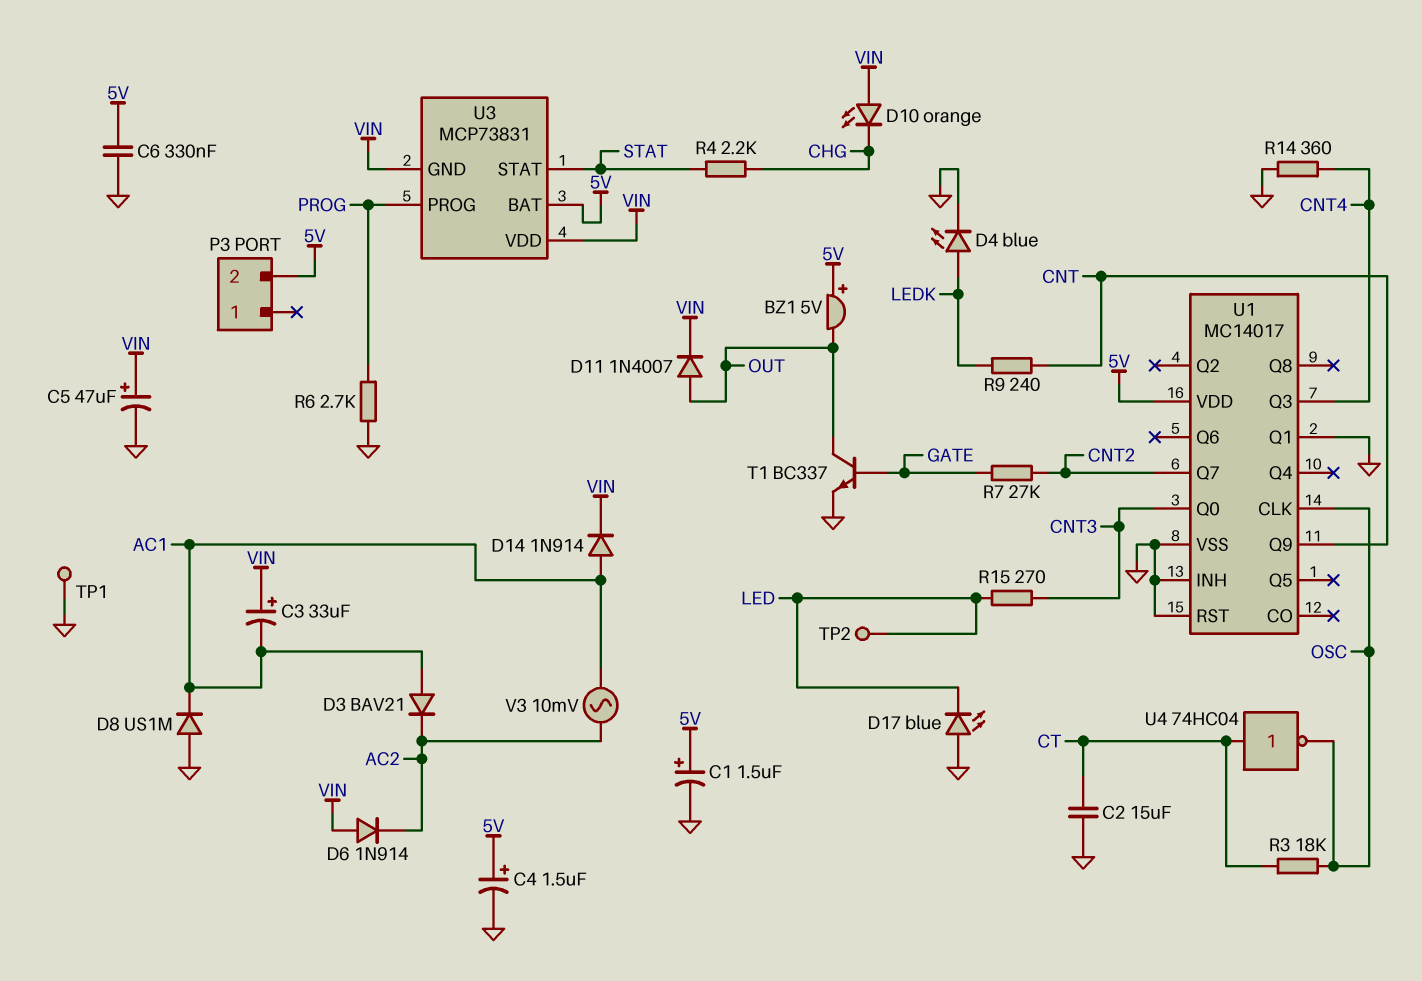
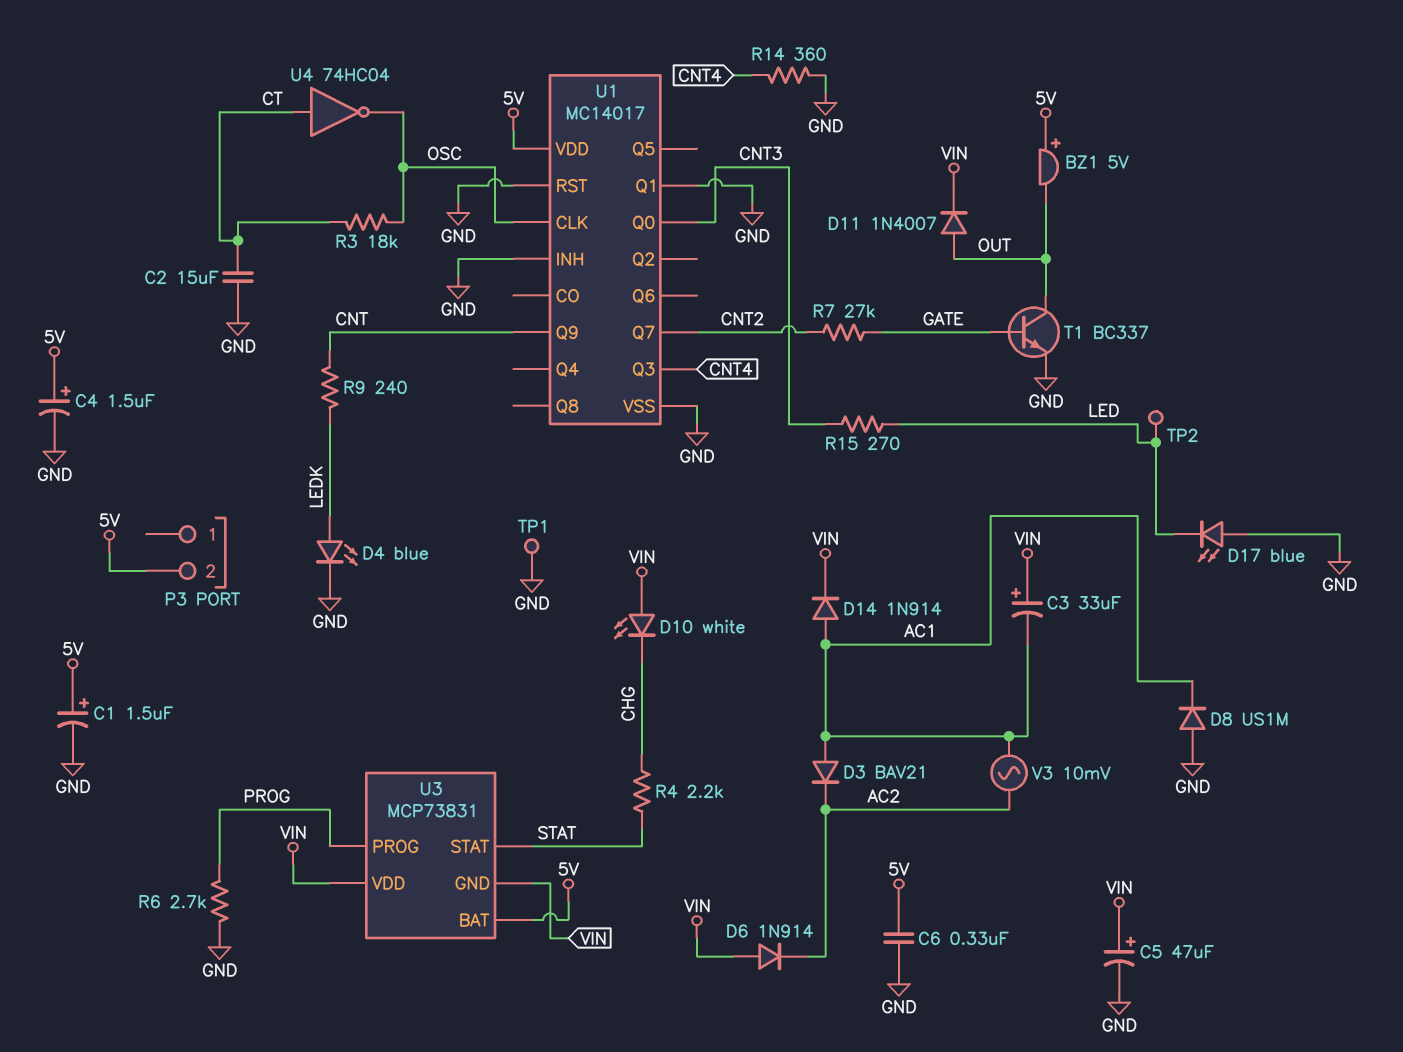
D10: LED orange (A VIN, K CHG) -> LED white (A VIN, K CHG)

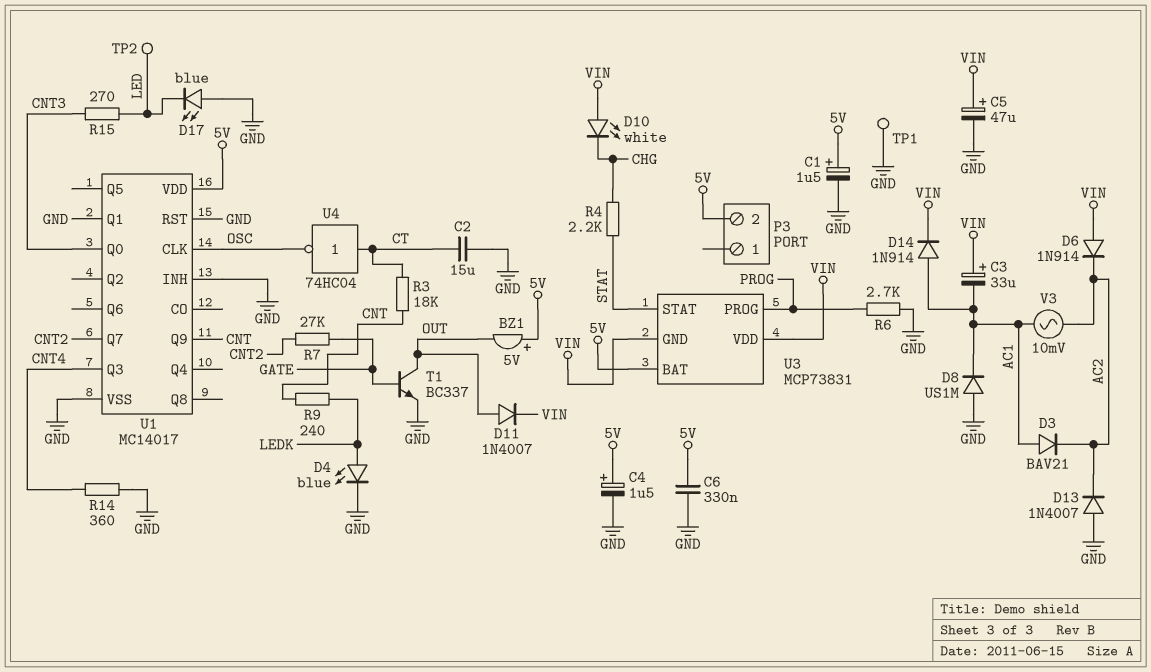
D13: none -> diode 1N4007 (A GND, K AC2)
R3: 18k (CT, OSC) -> 18k (CNT, CT)

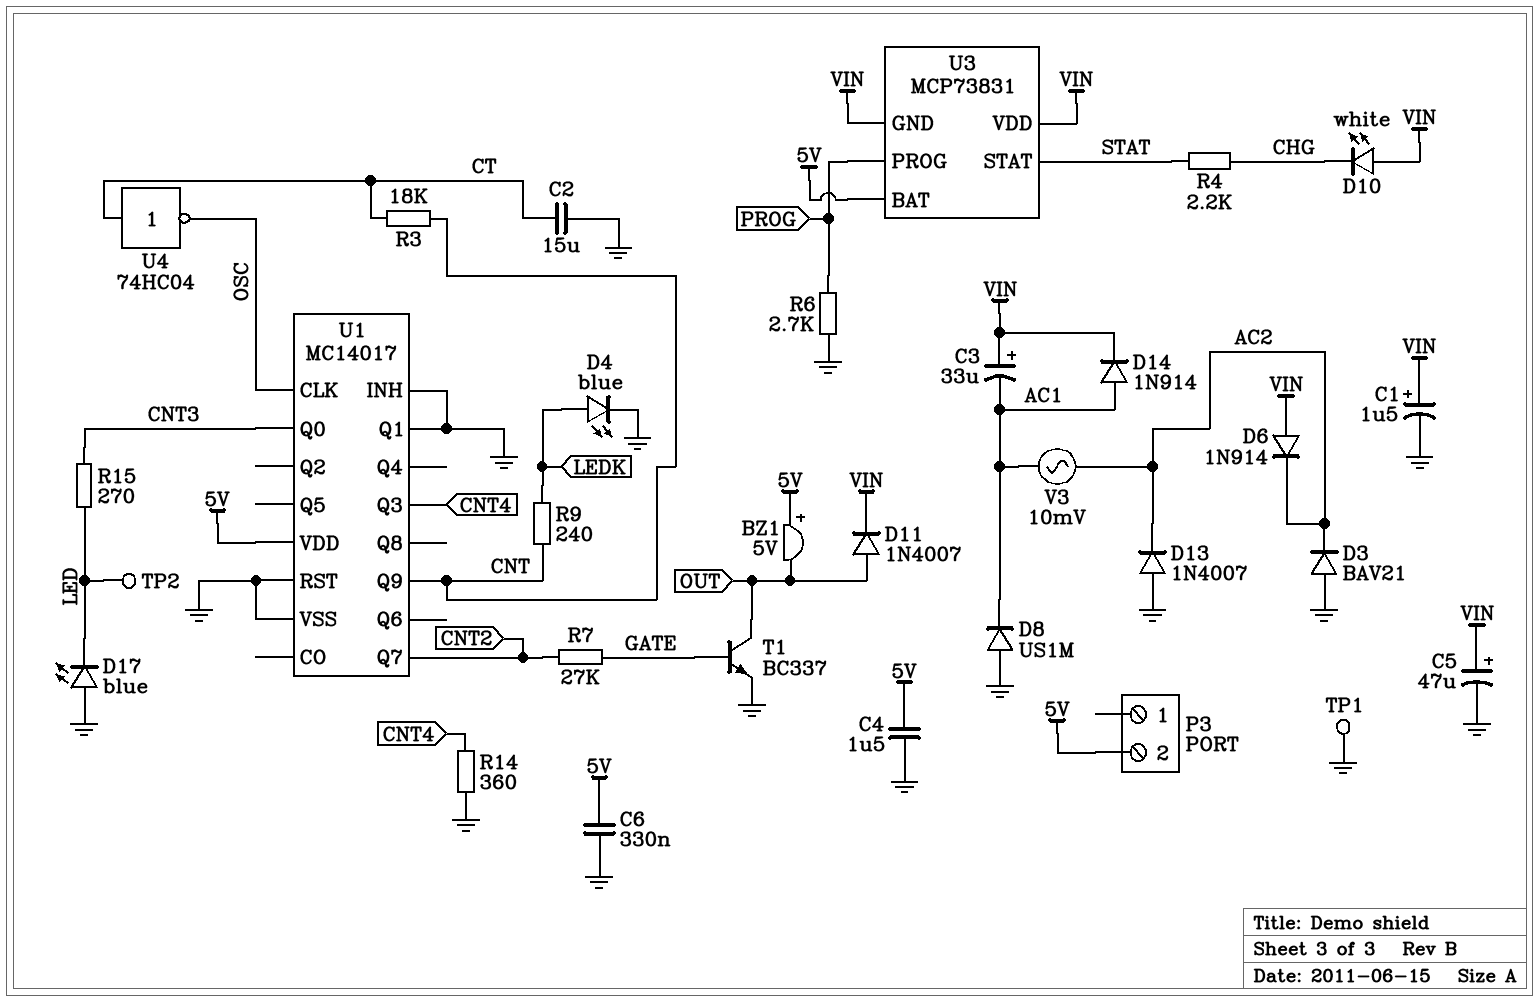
C1: 1.5uF (plus 5V, minus GND) -> 1.5uF (plus VIN, minus GND)
C4: 1.5uF (plus 5V, minus GND) -> 1.5uF (5V, GND)
D3: diode BAV21 (A AC1, K AC2) -> diode BAV21 (A GND, K AC2)

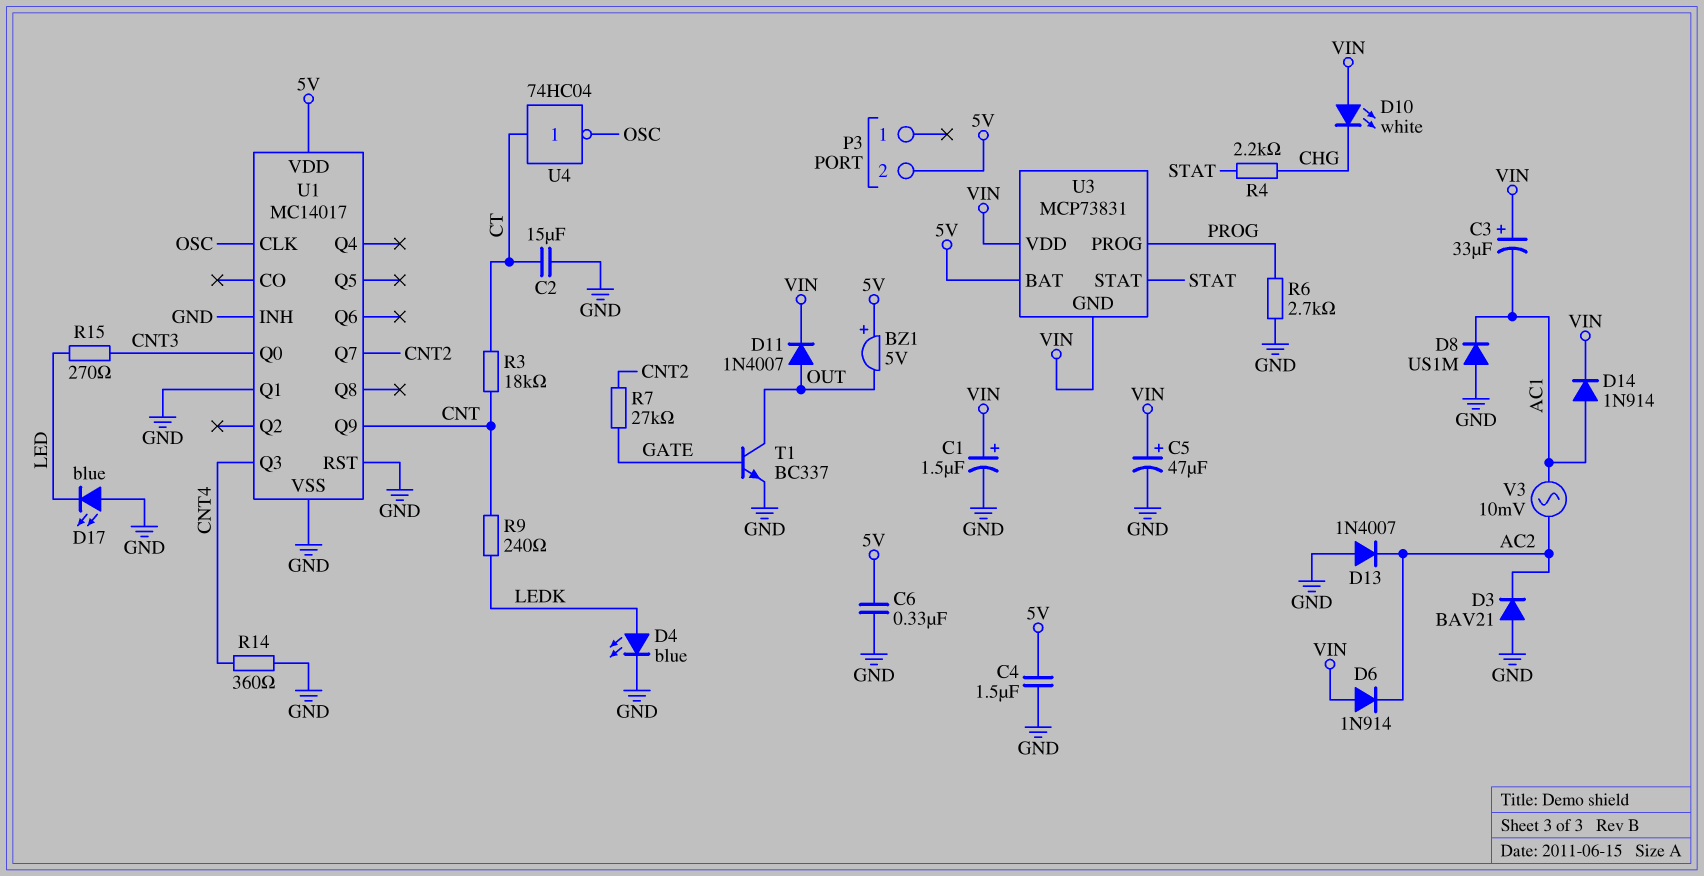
TP1: test point (GND) -> none
TP2: test point (LED) -> none

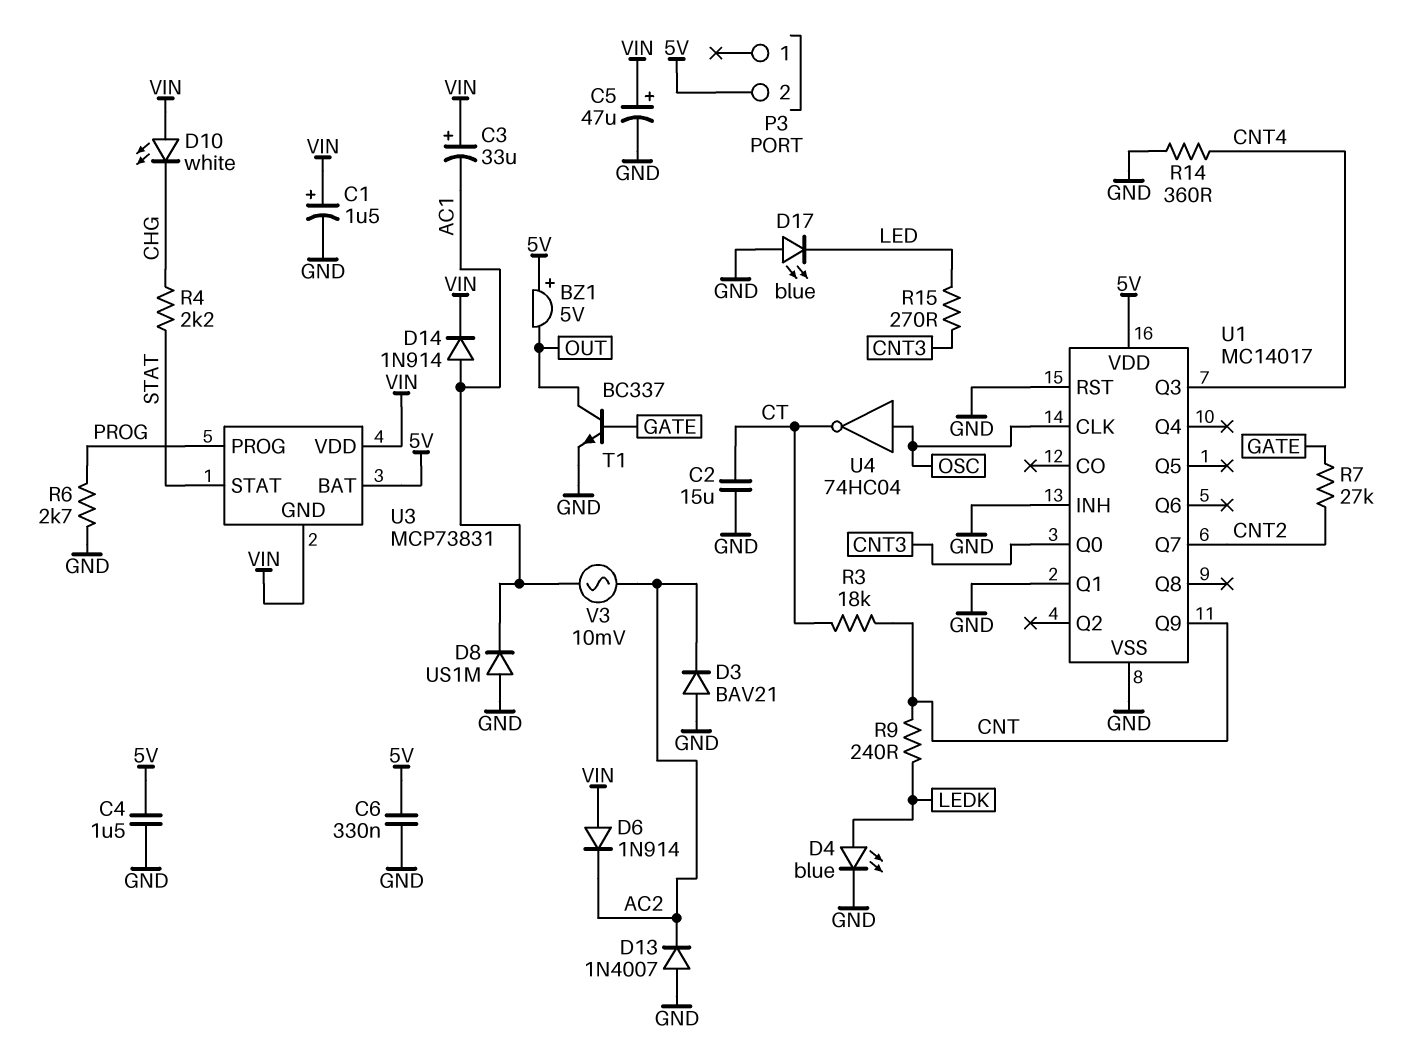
D11: diode 1N4007 (A OUT, K VIN) -> none
U4: NOT 74HC04 (in CT, out OSC) -> NOT 74HC04 (in OSC, out CT)

